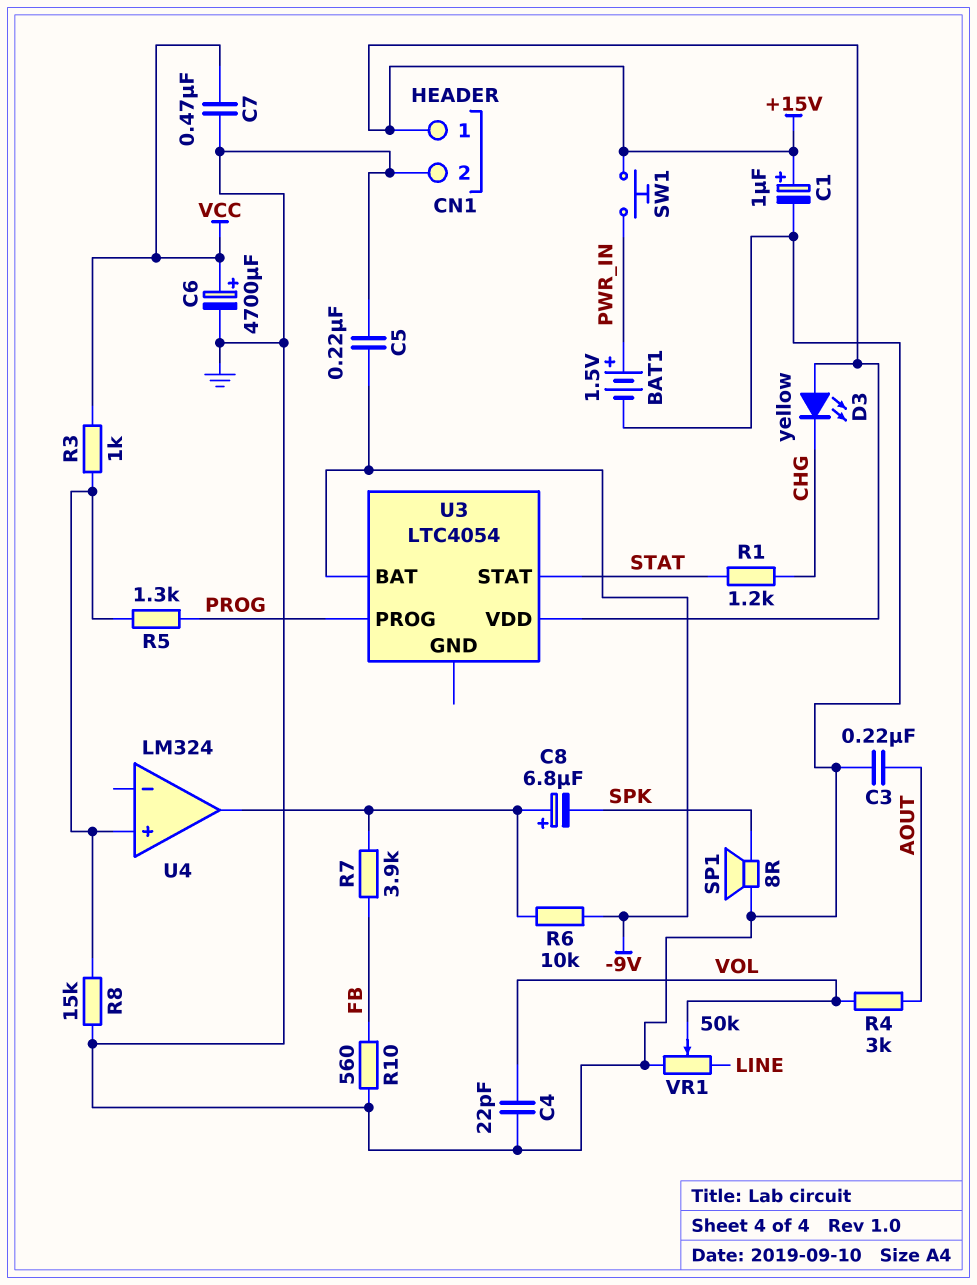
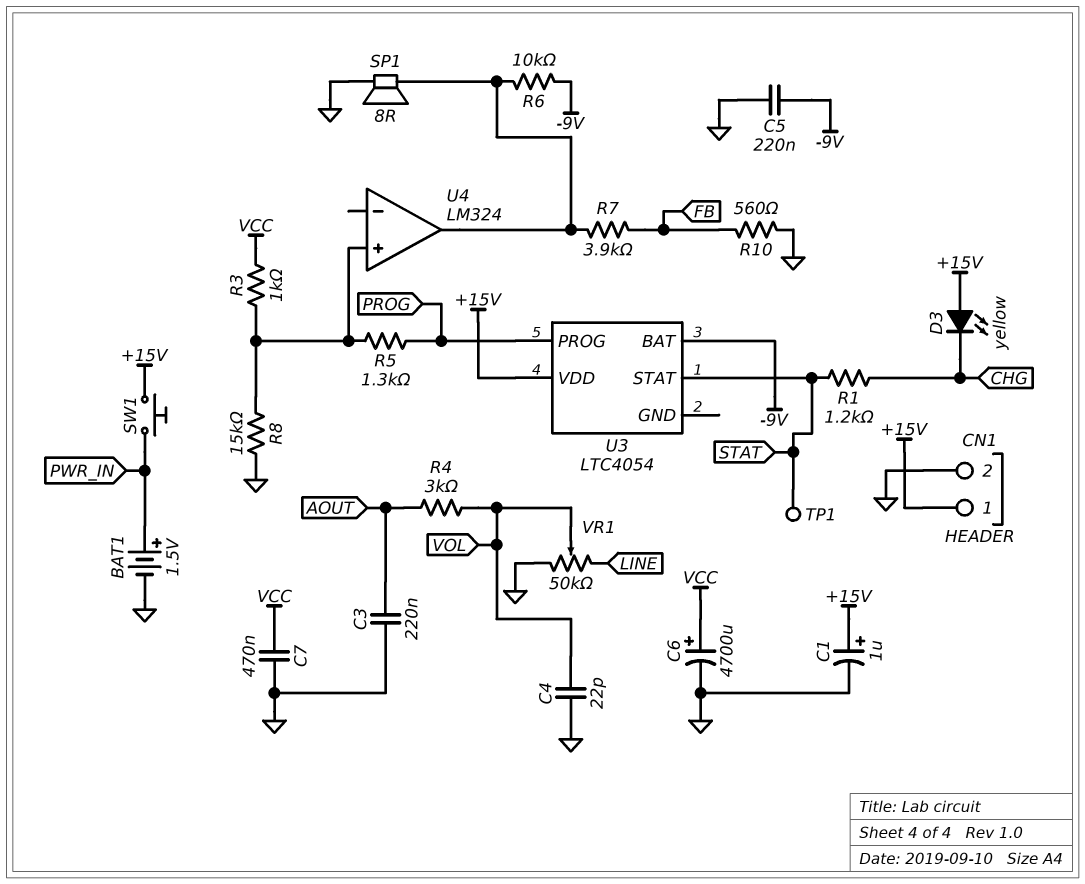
C8: 6.8uF (plus U4/out, minus SPK) -> none
SP1: speaker 8R (GND, SPK) -> speaker 8R (GND, U4/out)
TP1: none -> test point (STAT)

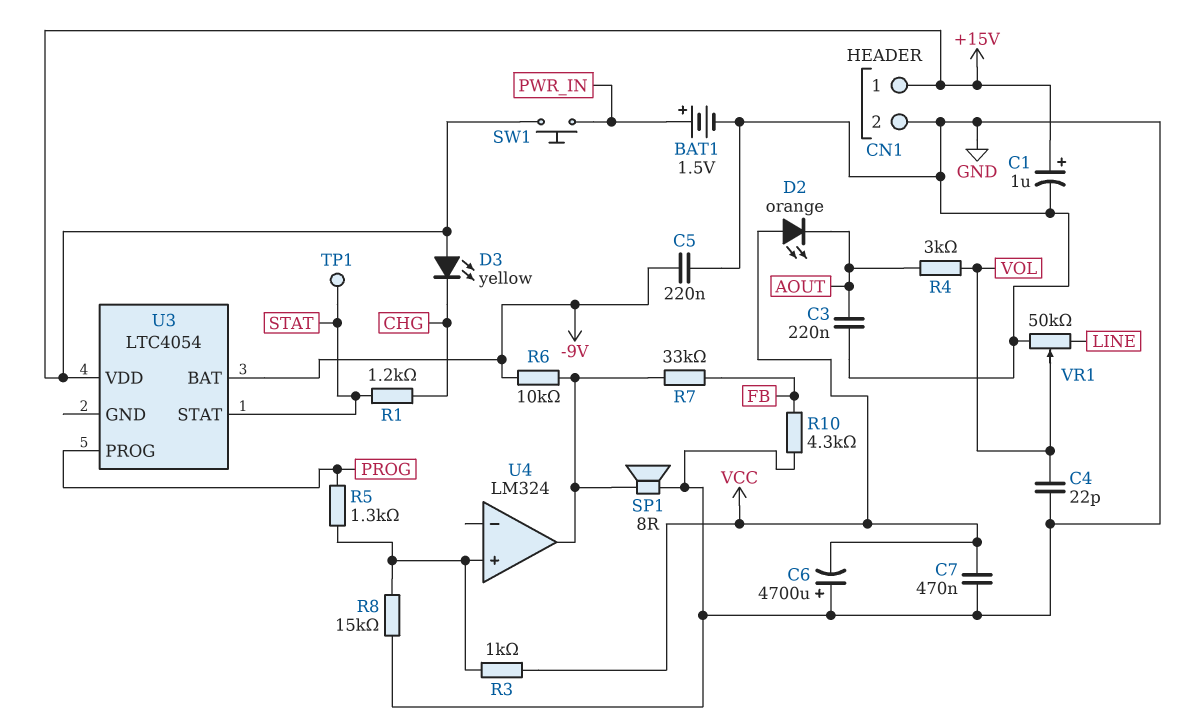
C6: 4700uF (plus VCC, minus GND) -> 4700uF (plus GND, minus VCC)
D2: none -> LED orange (A VCC, K AOUT)
R7: 3.9k (FB, U4/out) -> 33k (FB, U4/out)
R10: 560 (FB, GND) -> 4.3k (FB, GND)

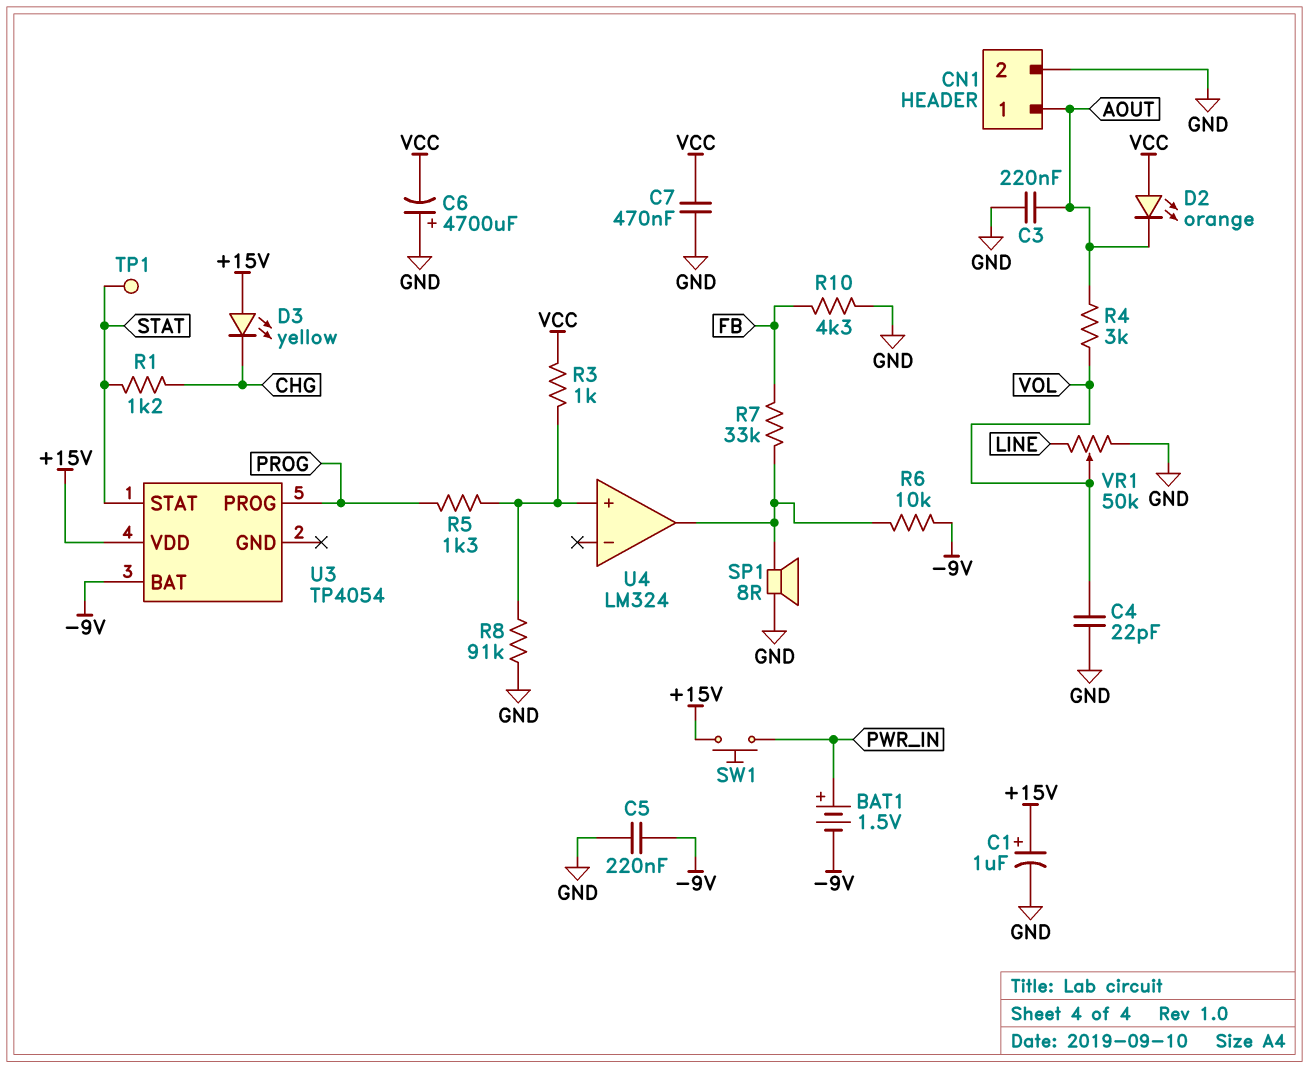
BAT1: 1.5V (plus PWR_IN, minus GND) -> 1.5V (plus PWR_IN, minus -9V)
CN1 pin 1: +15V -> AOUT
R8: 15k (GND, U4/in+) -> 91k (GND, U4/in+)
U3: LTC4054 -> TP4054

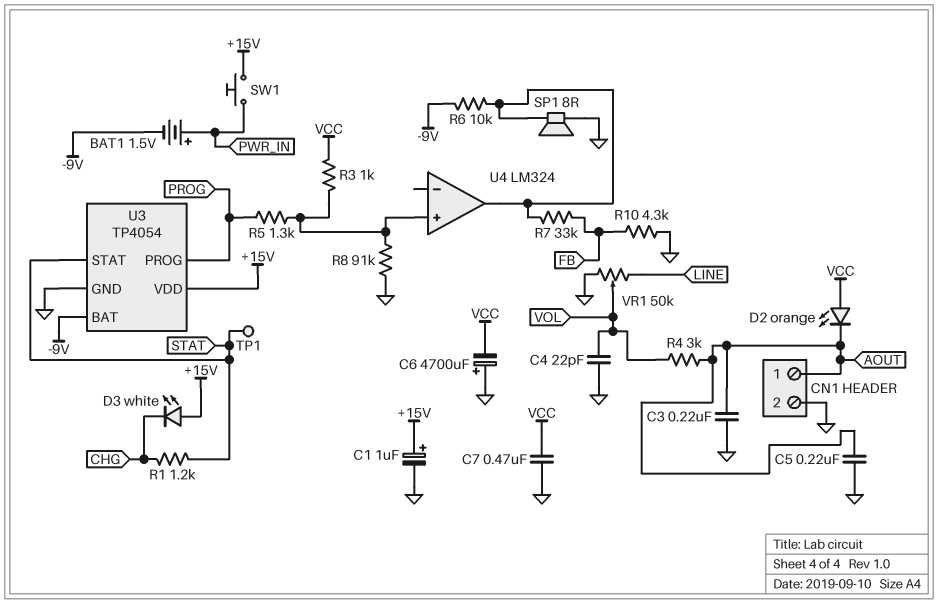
C5: 220nF (-9V, GND) -> 220nF (AOUT, GND)
D3: LED yellow (A +15V, K CHG) -> LED white (A +15V, K CHG)
U3 pin GND: none -> GND

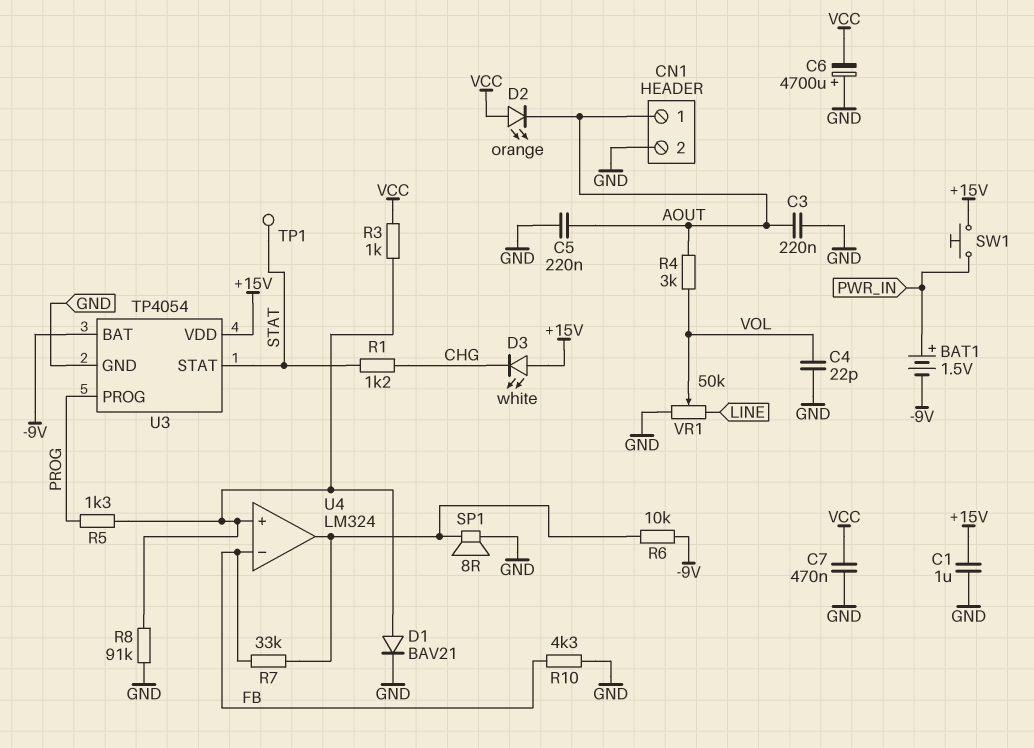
C1: 1uF (plus +15V, minus GND) -> 1uF (+15V, GND)
D1: none -> diode BAV21 (A U4/in+, K GND)
U4 pin in-: none -> FB

